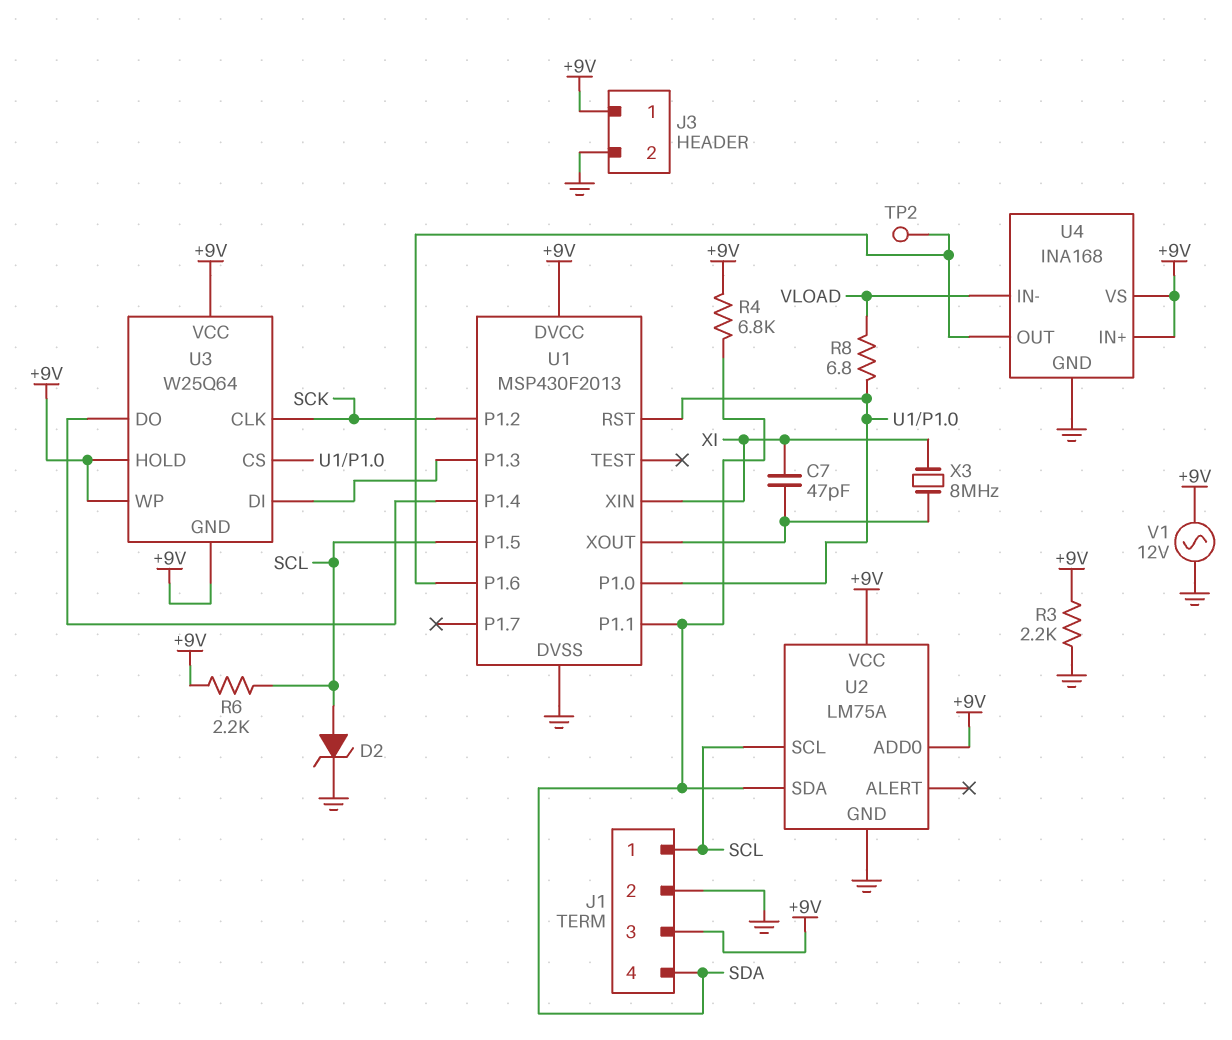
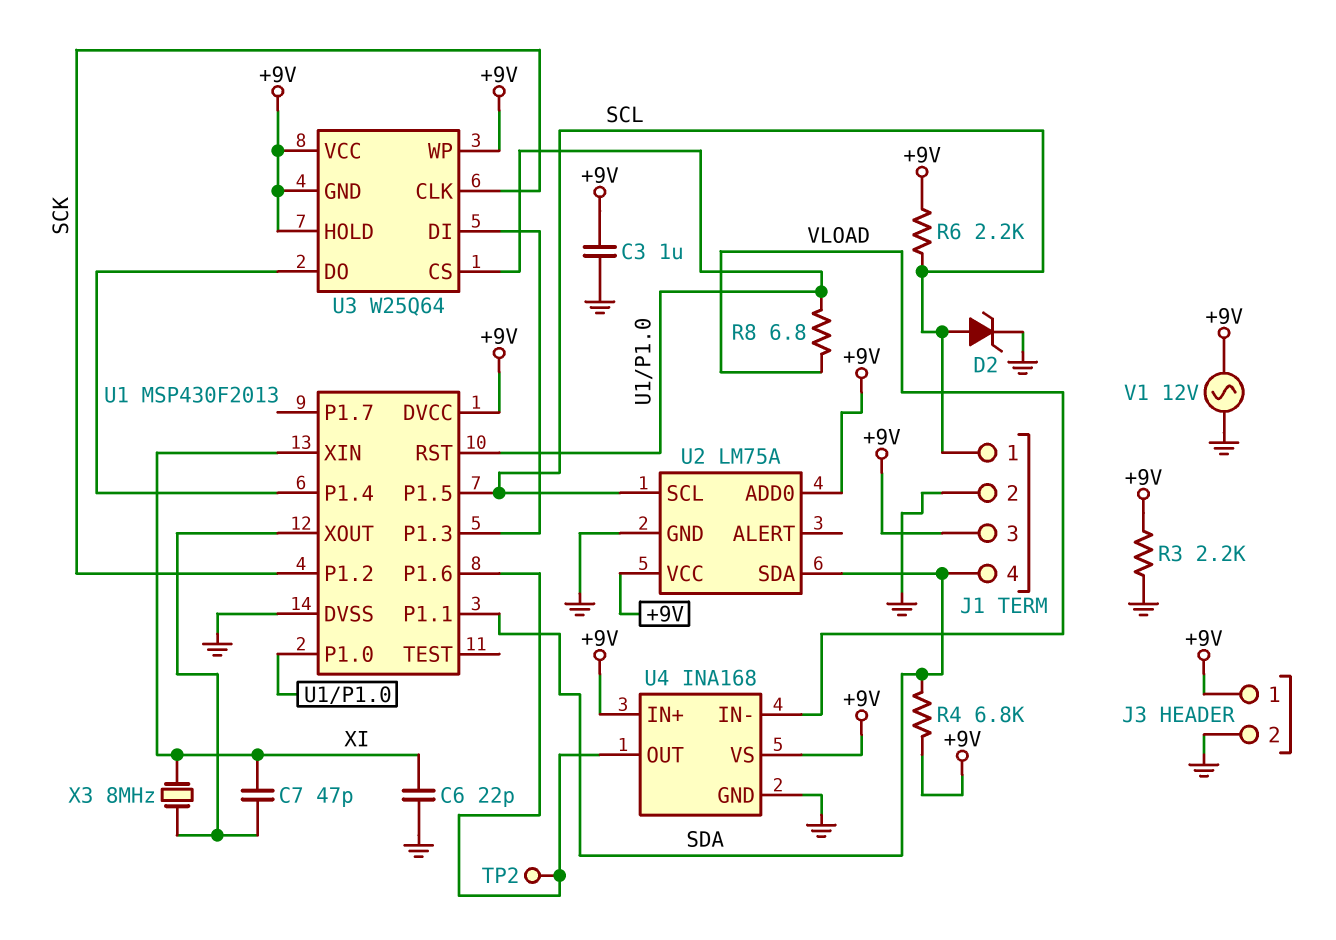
C3: none -> 1uF (+9V, GND)
C6: none -> 22pF (GND, XI)

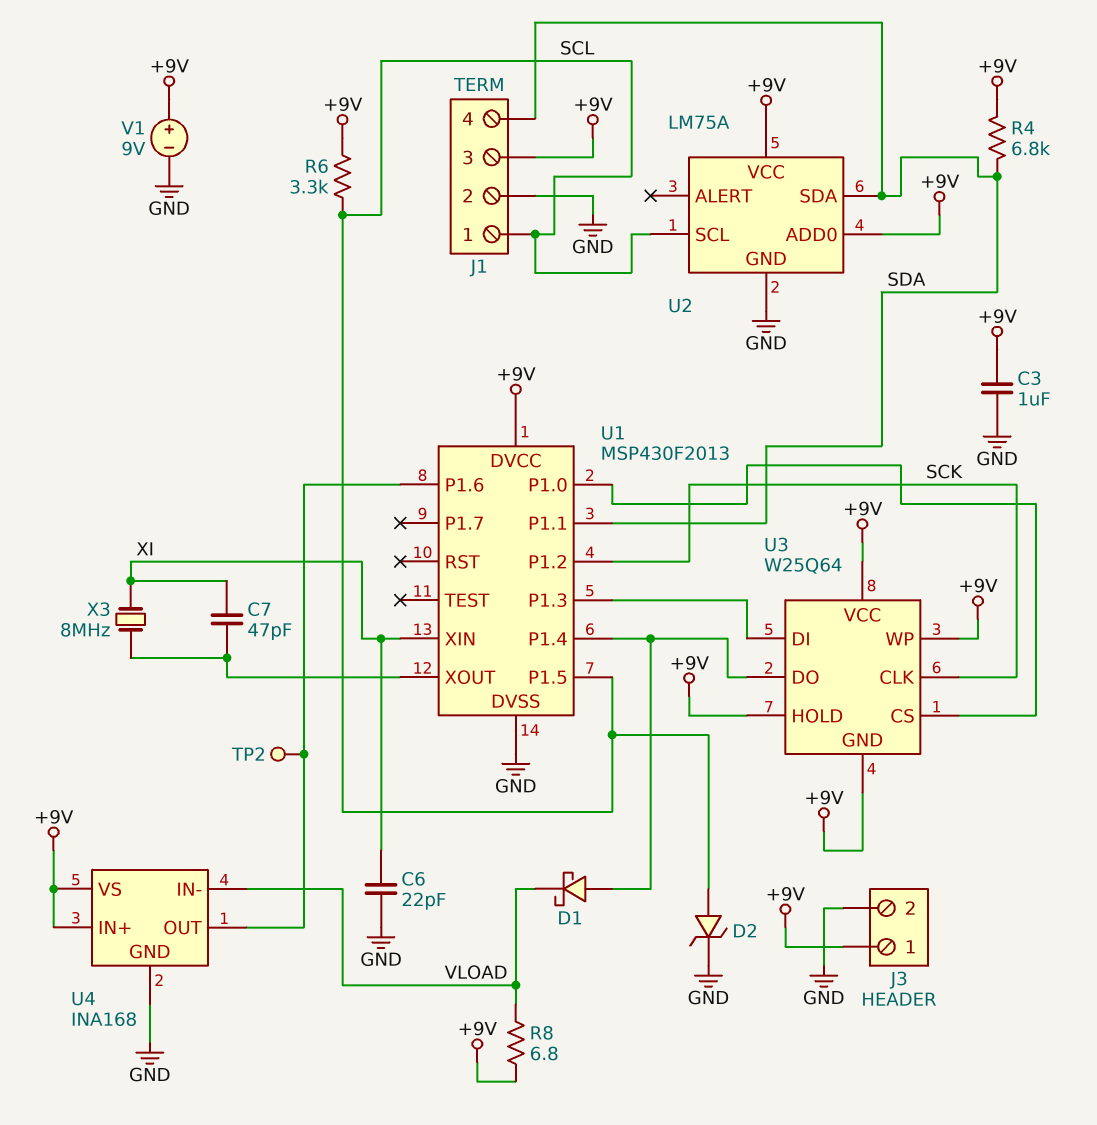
D1: none -> schottky (A U1/P1.4, K VLOAD)
R3: 2.2k (+9V, GND) -> none
R6: 2.2k (+9V, SCL) -> 3.3k (+9V, SCL)
R8: 6.8 (U1/P1.0, VLOAD) -> 6.8 (+9V, VLOAD)
U1 pin RST: U1/P1.0 -> none
V1: AC 12V (+9V, GND) -> 9V (plus +9V, minus GND)

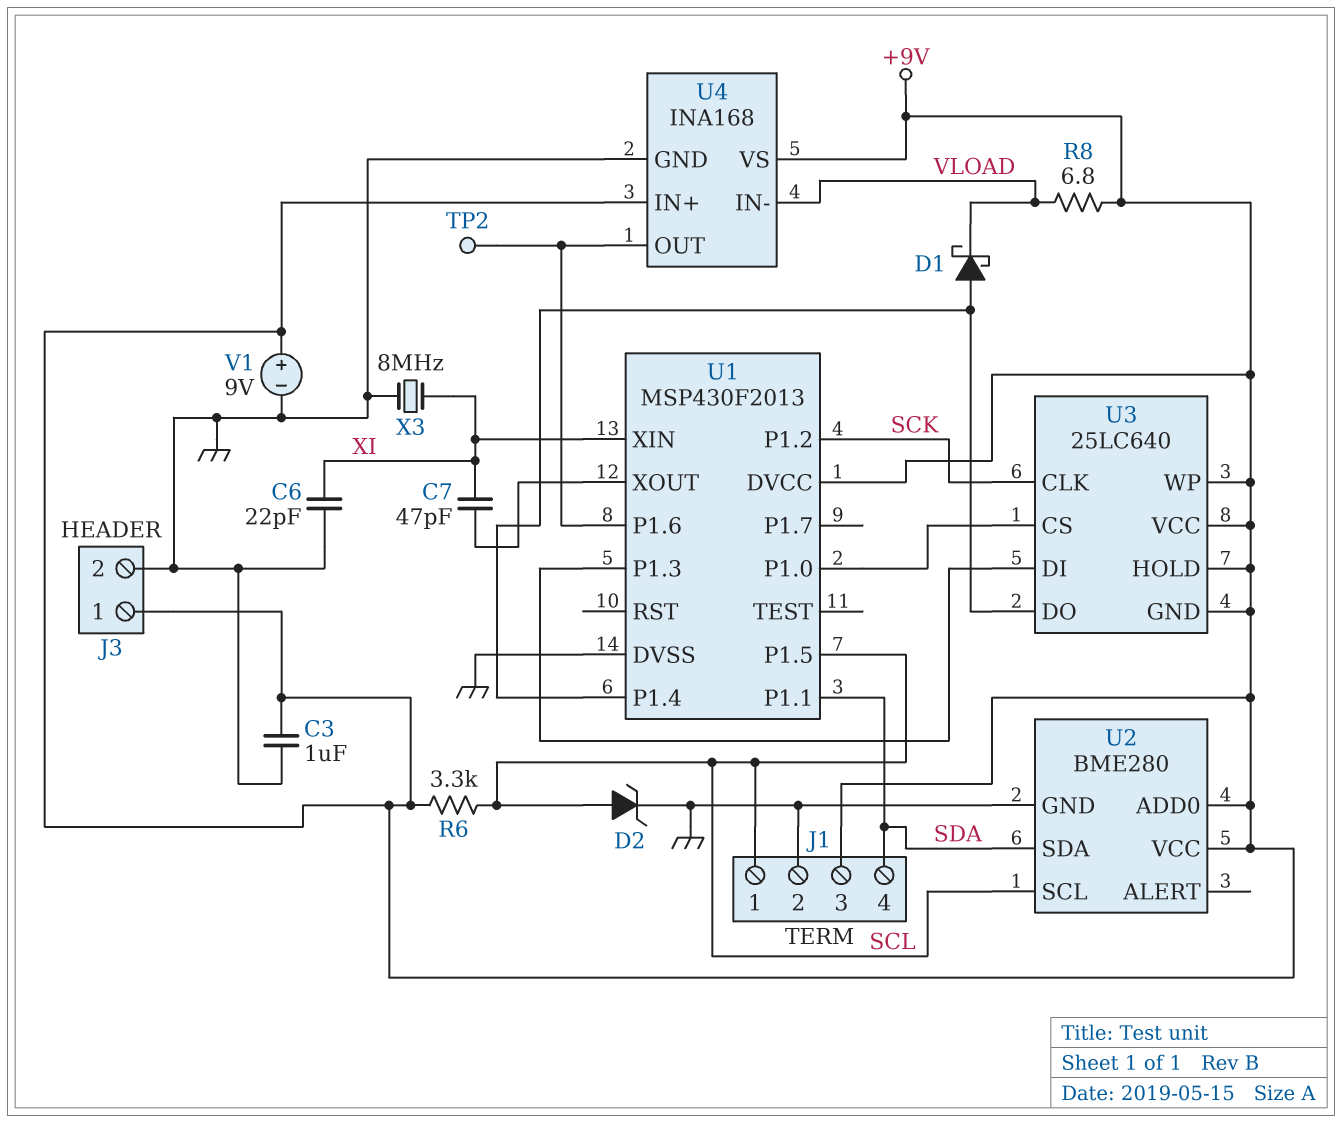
R4: 6.8k (+9V, SDA) -> none
U2: LM75A -> BME280
U3: W25Q64 -> 25LC640
X3: 8MHz (U1/XOUT, XI) -> 8MHz (GND, XI)

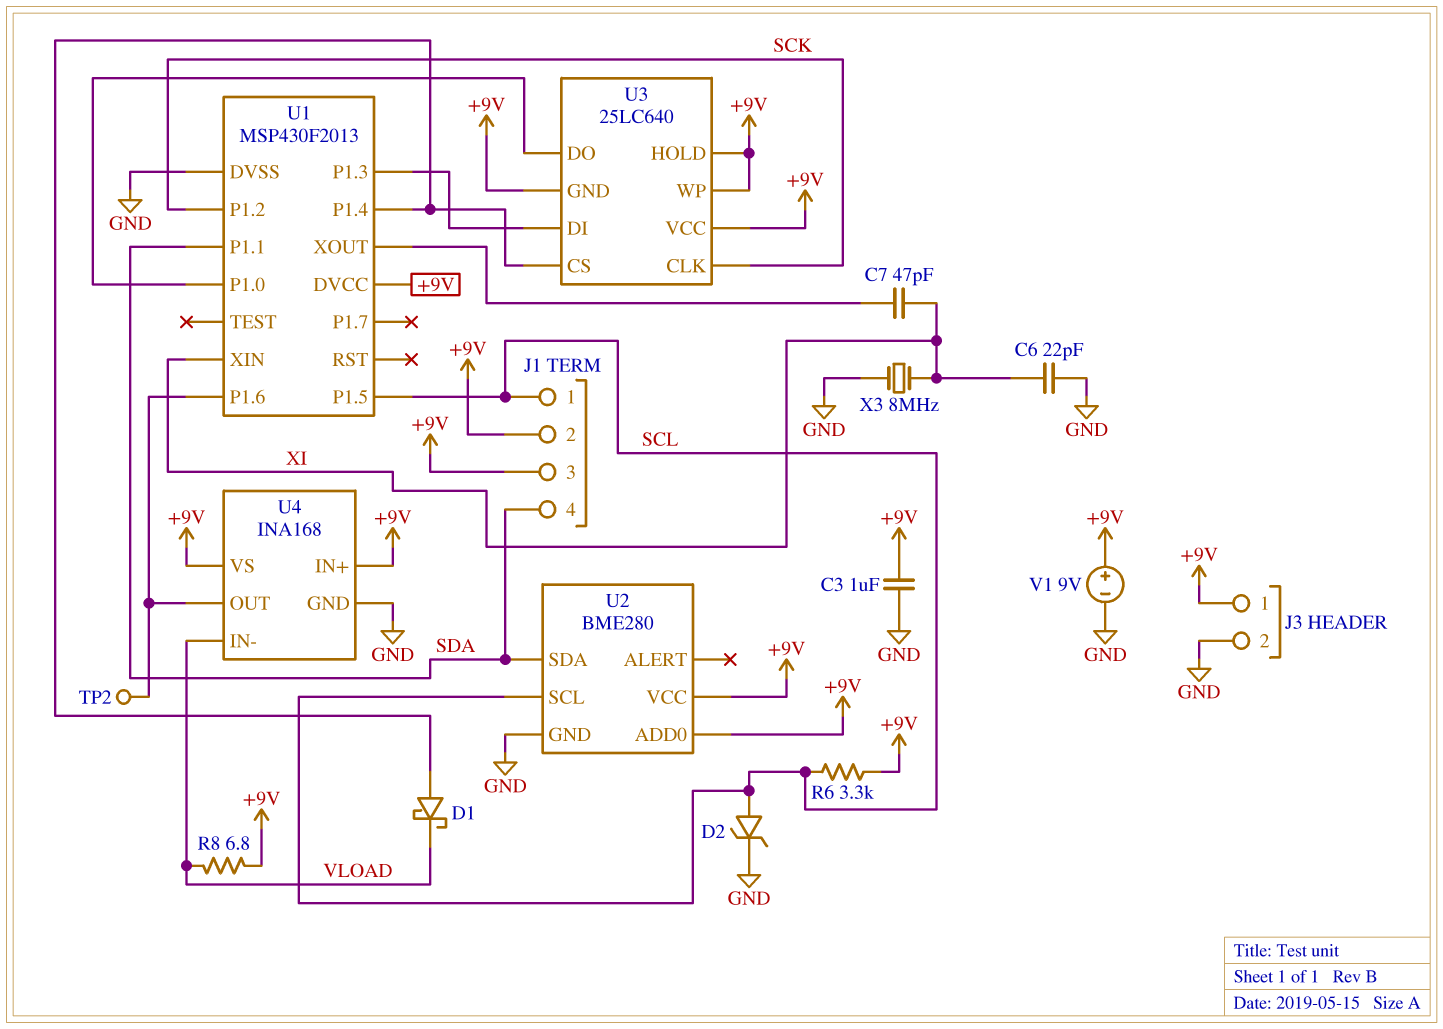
J1 pin 2: GND -> +9V
U3 pin CS: U1/P1.0 -> U1/P1.4
U3 pin DO: U1/P1.4 -> U1/P1.0

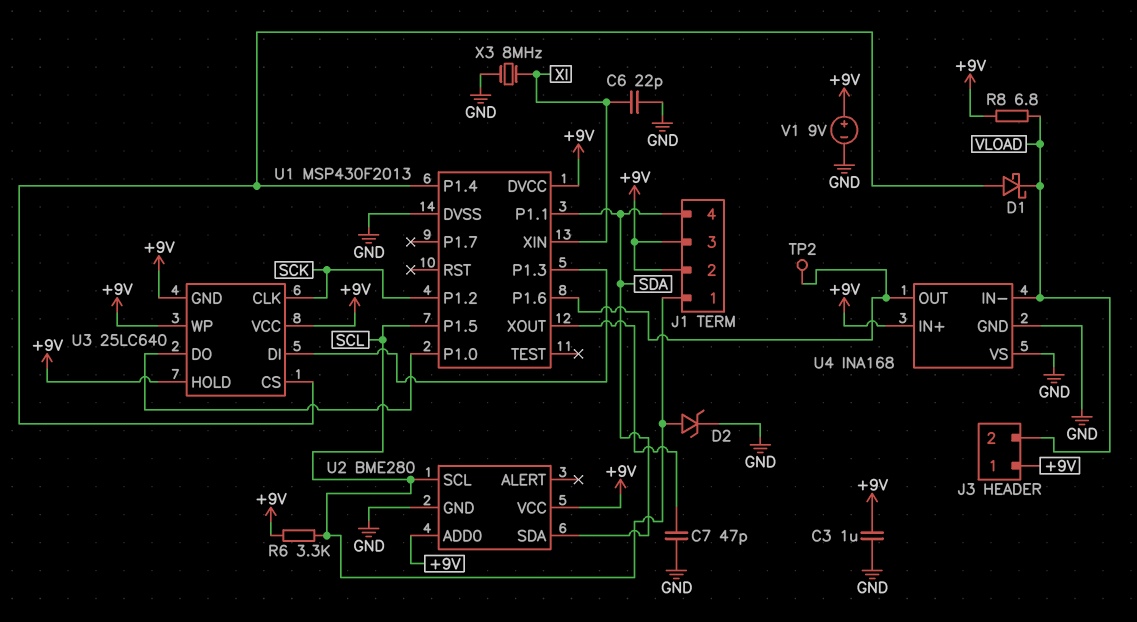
C7: 47pF (U1/XOUT, XI) -> 47pF (GND, U1/XOUT)
J3 pin 2: GND -> VLOAD
U4 pin VS: +9V -> GND

